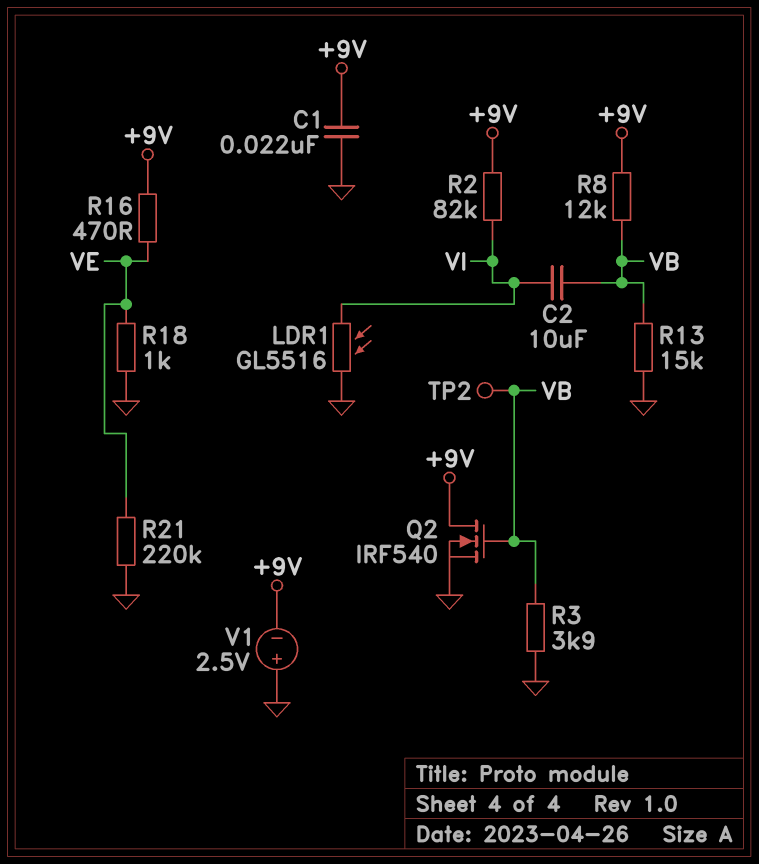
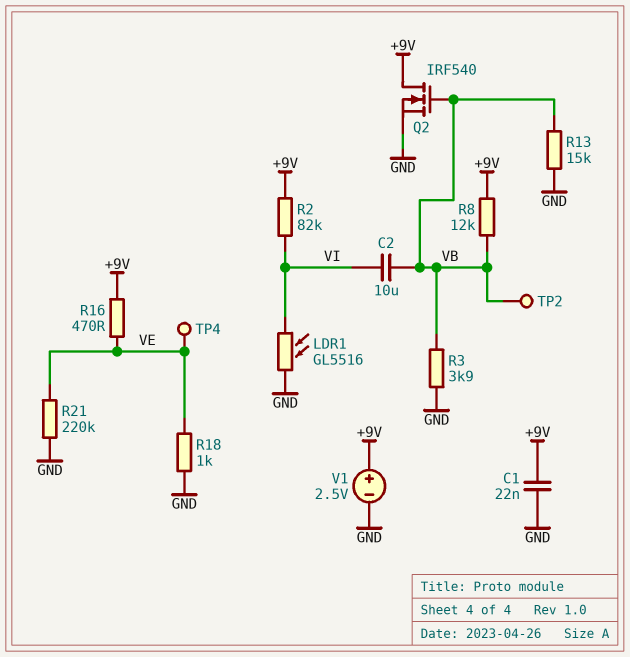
TP4: none -> test point (VE)
V1: 2.5V (plus GND, minus +9V) -> 2.5V (plus +9V, minus GND)

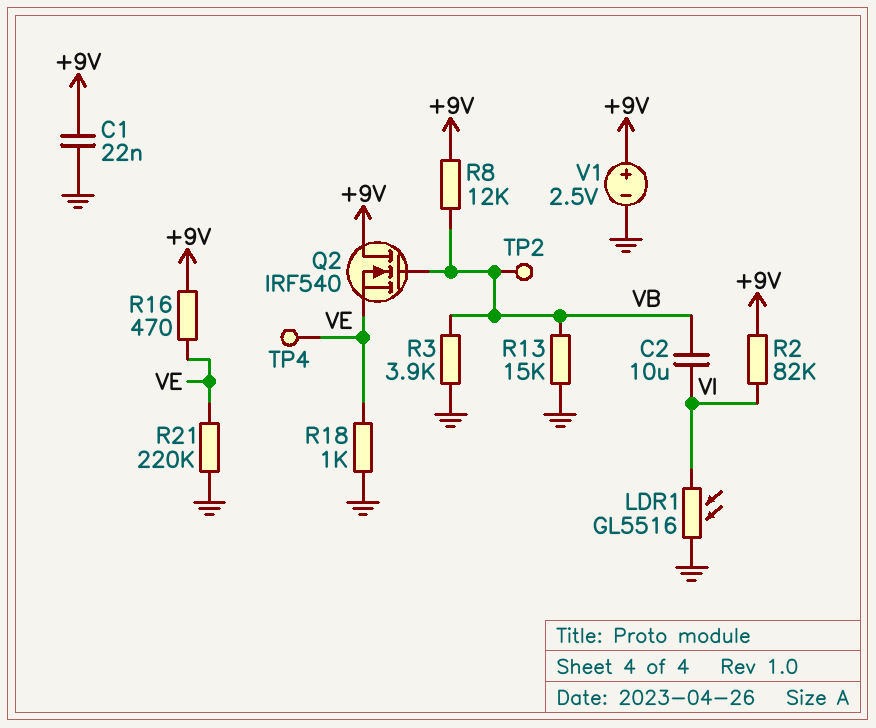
Q2: NMOS IRF540 (G VB, D +9V, S GND) -> NMOS IRF540 (G VB, D +9V, S VE)

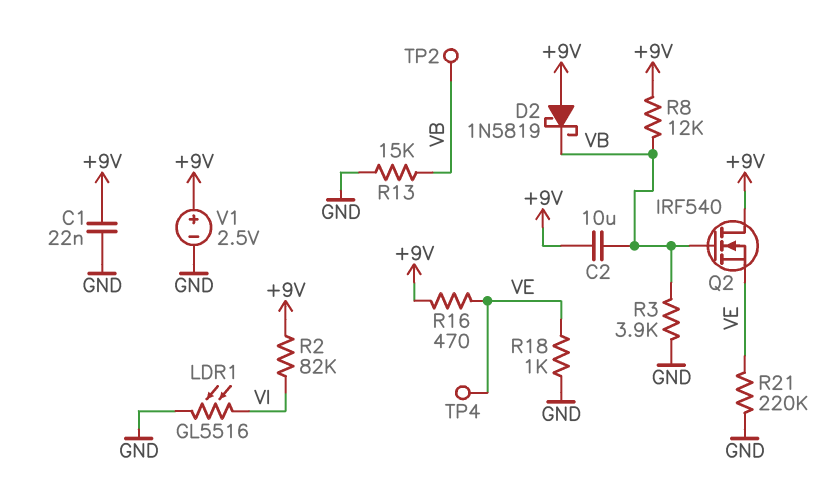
C2: 10uF (VB, VI) -> 10uF (+9V, VB)
D2: none -> schottky 1N5819 (A +9V, K VB)

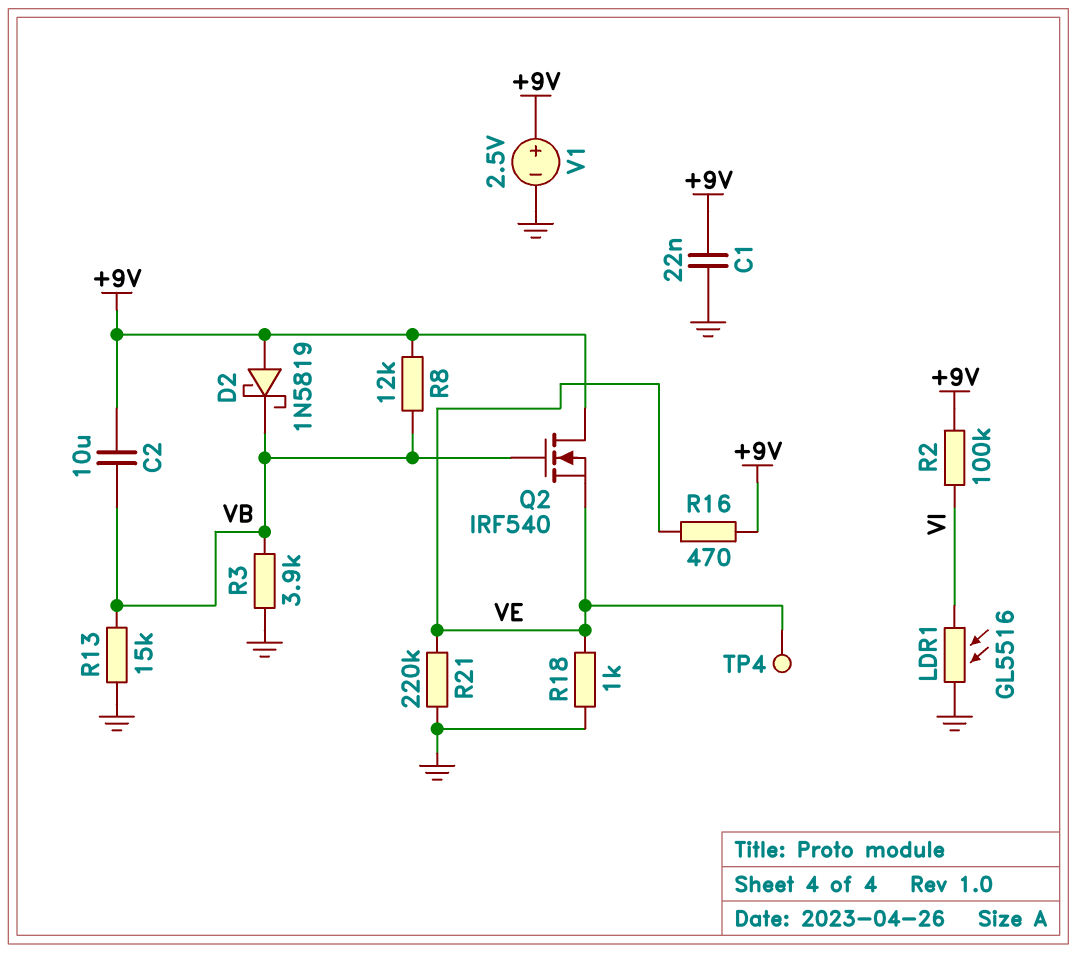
R2: 82k (+9V, VI) -> 100k (+9V, VI)
TP2: test point (VB) -> none

